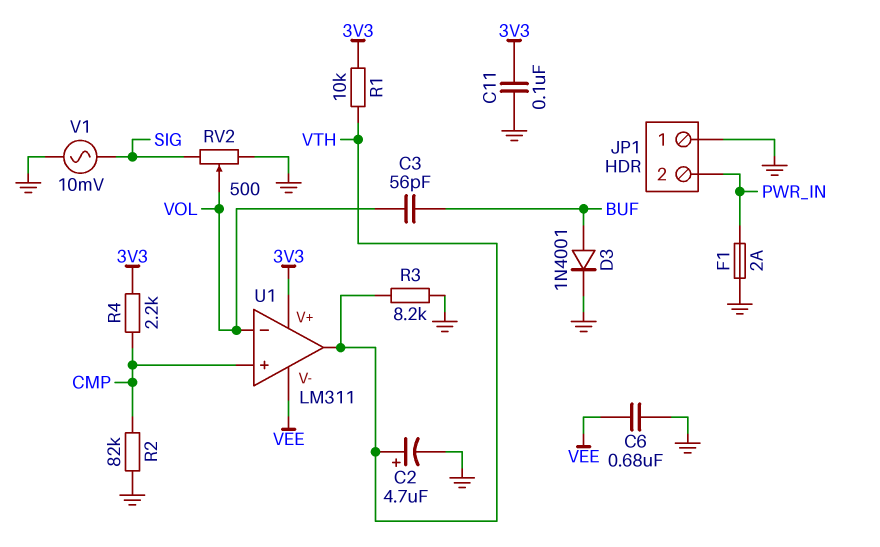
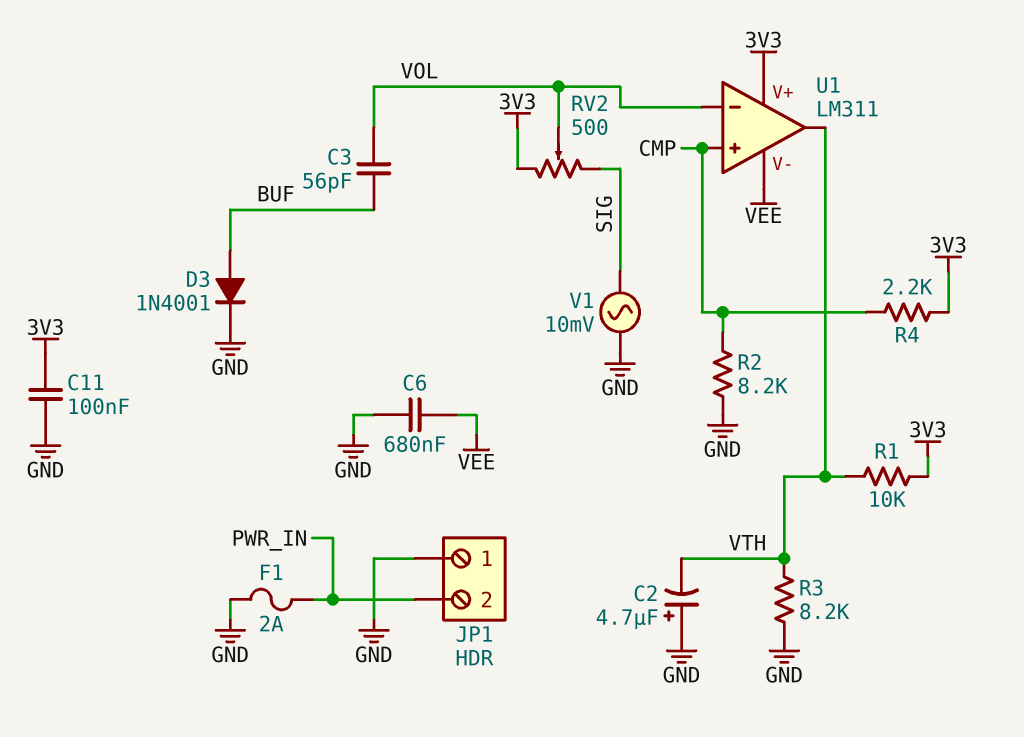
C2: 4.7uF (plus VTH, minus GND) -> 4.7uF (plus GND, minus VTH)
R2: 82k (CMP, GND) -> 8.2k (CMP, GND)
RV2: 500 (GND, SIG, wiper VOL) -> 500 (3V3, SIG, wiper VOL)

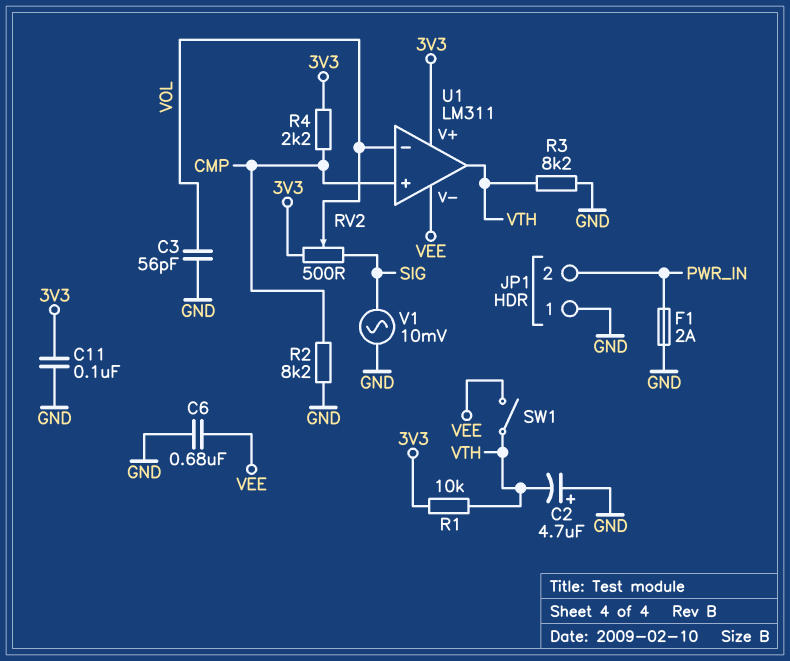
C3: 56pF (BUF, VOL) -> 56pF (GND, VOL)
D3: diode 1N4001 (A BUF, K GND) -> none
SW1: none -> switch (VEE, VTH)

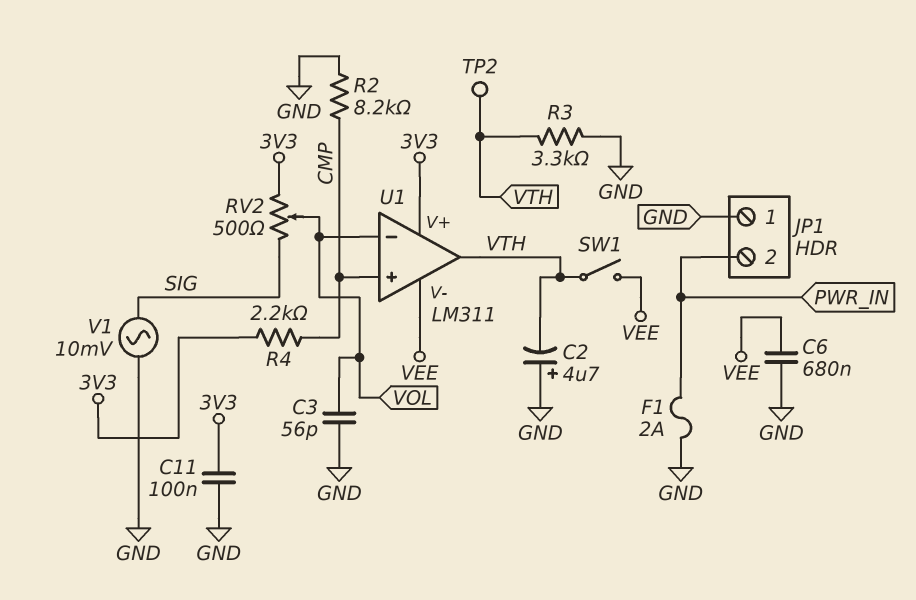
R1: 10k (3V3, VTH) -> none
R3: 8.2k (GND, VTH) -> 3.3k (GND, VTH)
TP2: none -> test point (VTH)

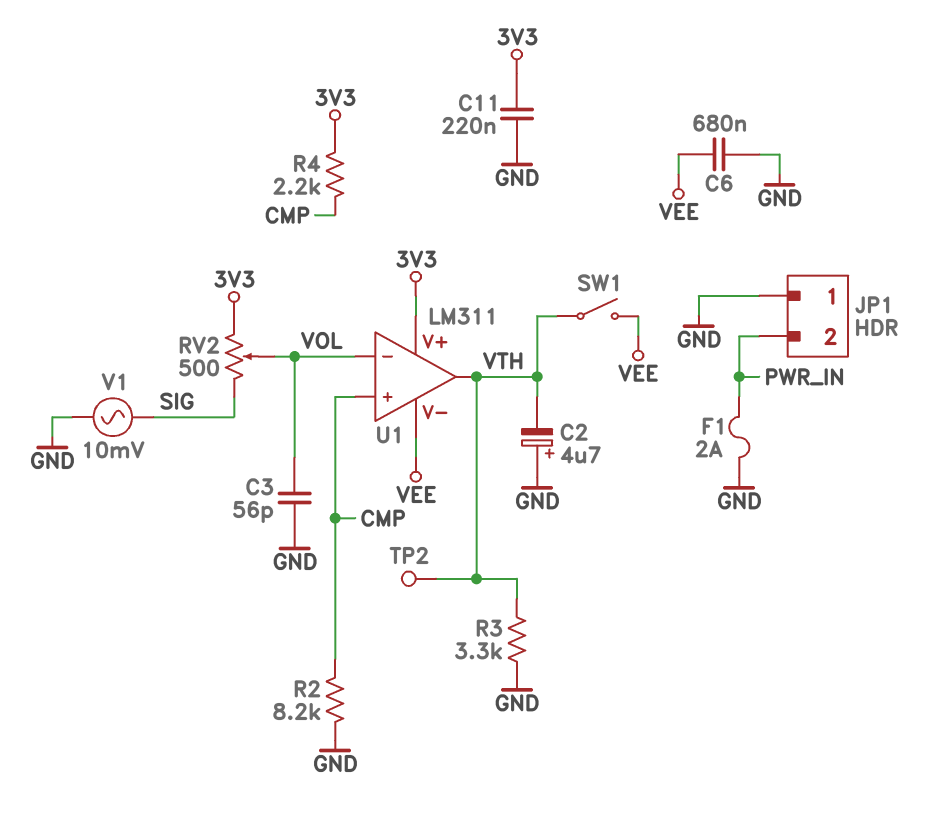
C11: 100nF (3V3, GND) -> 220nF (3V3, GND)

